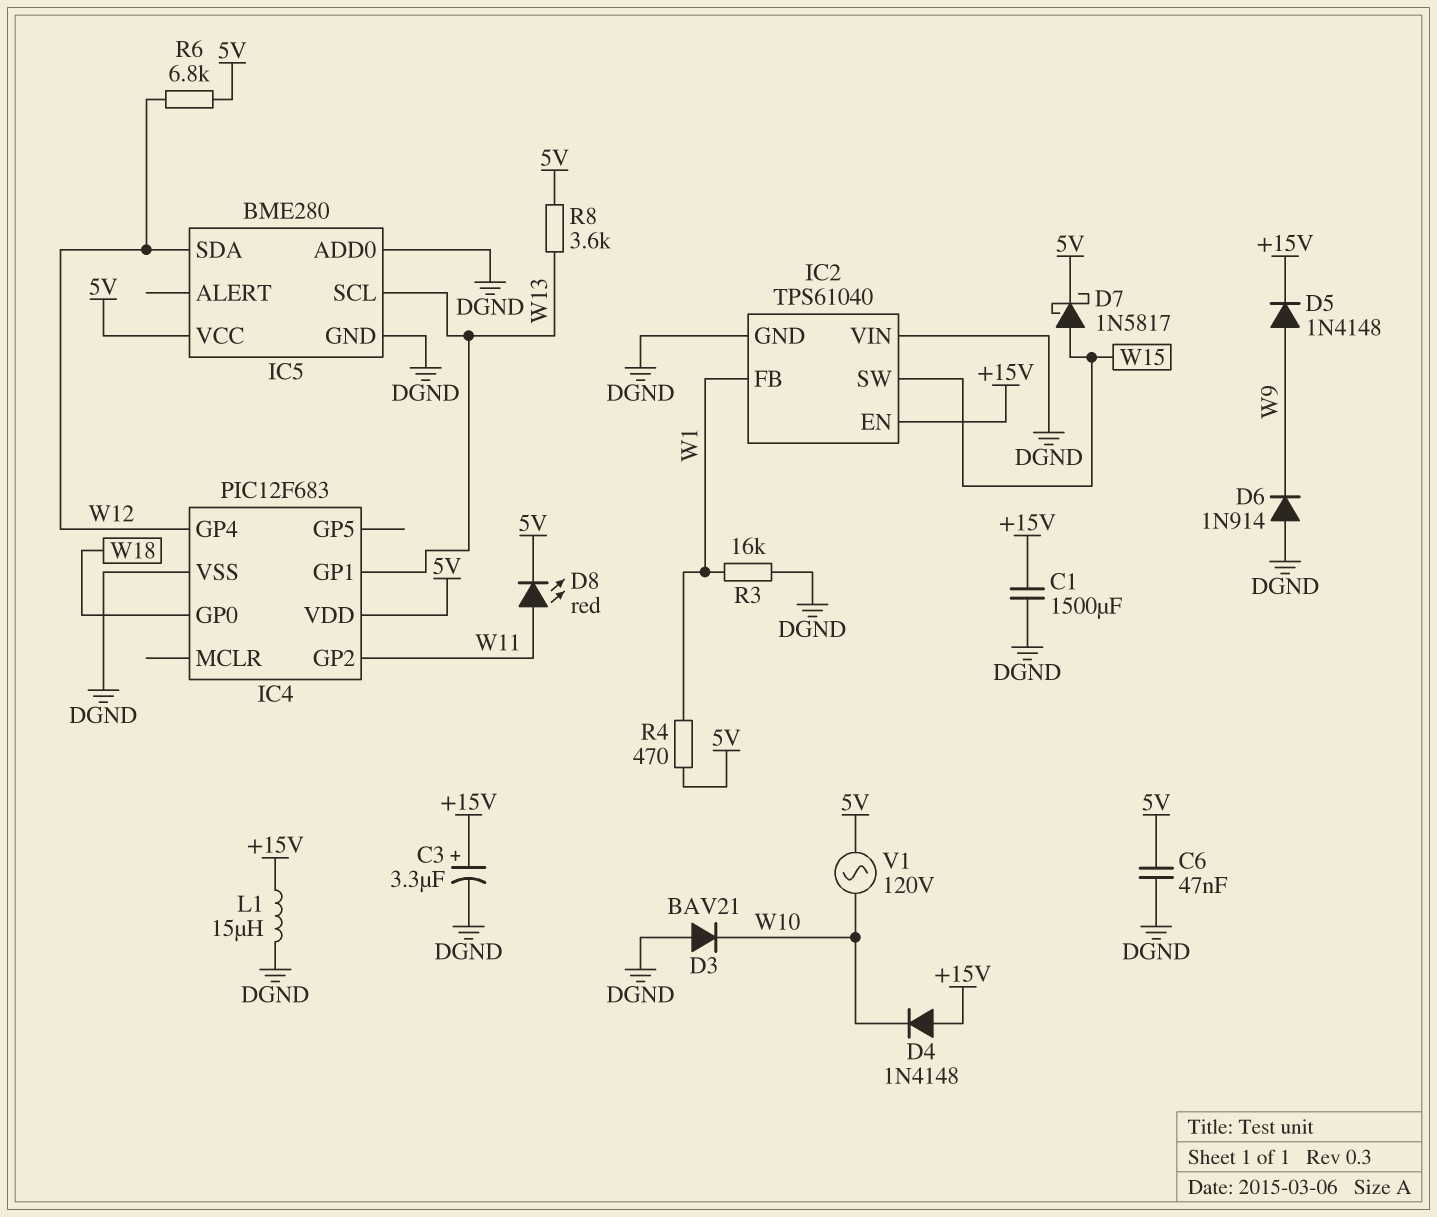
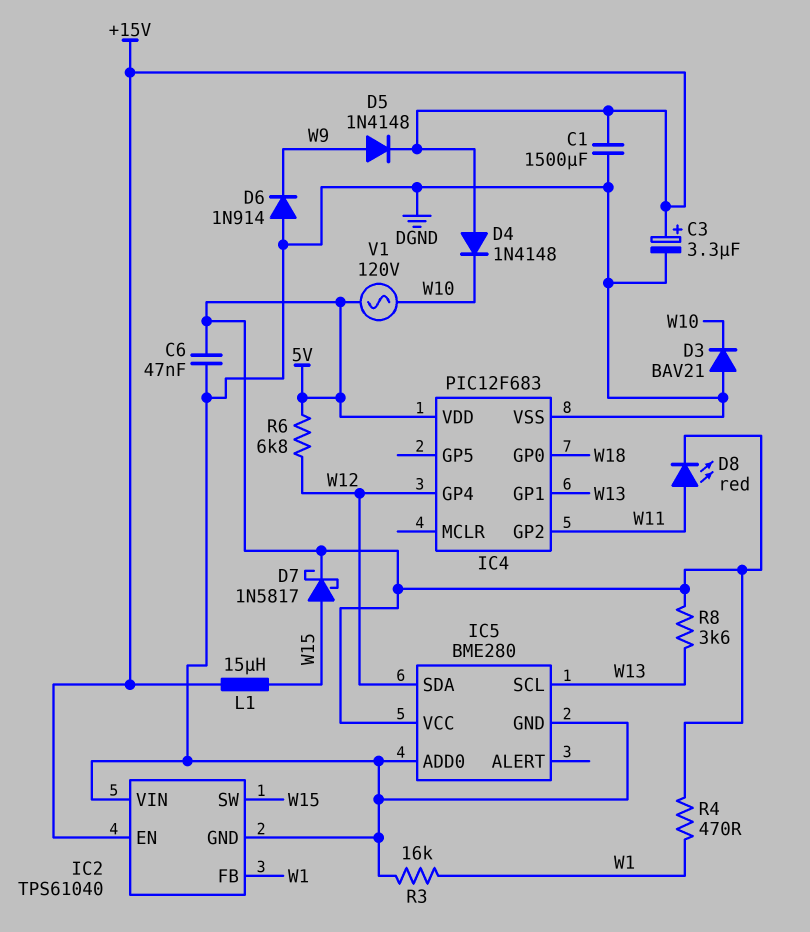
L1: 15uH (+15V, DGND) -> 15uH (+15V, W15)

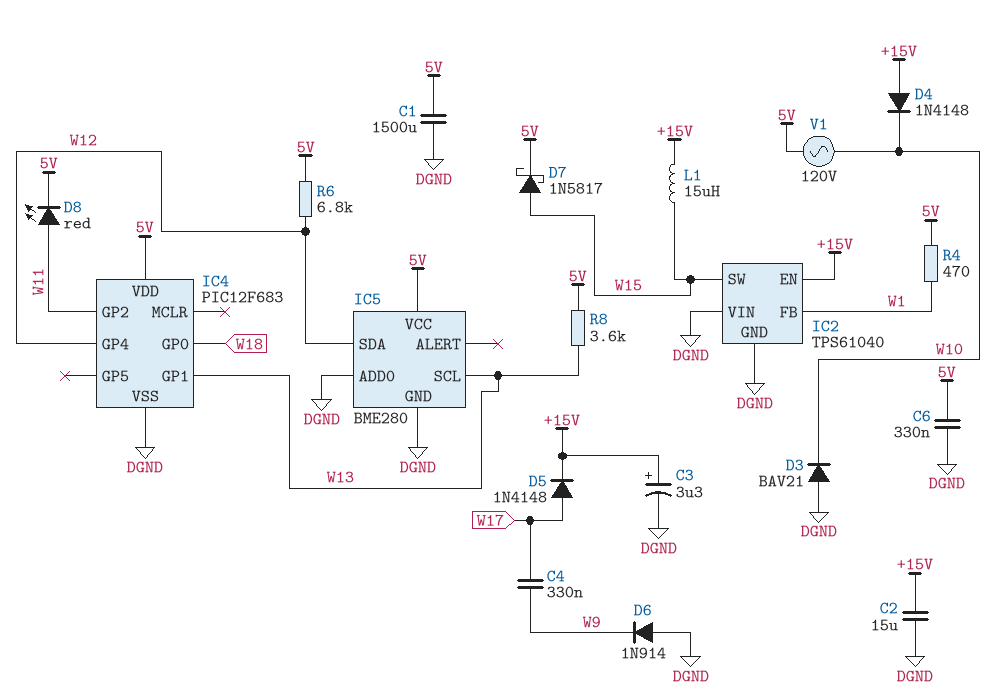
C1: 1500uF (+15V, DGND) -> 1500uF (5V, DGND)
C2: none -> 15uF (+15V, DGND)
C4: none -> 330nF (W9, W17)
C6: 47nF (5V, DGND) -> 330nF (5V, DGND)
D5: diode 1N4148 (A W9, K +15V) -> diode 1N4148 (A W17, K +15V)
R3: 16k (DGND, W1) -> none

